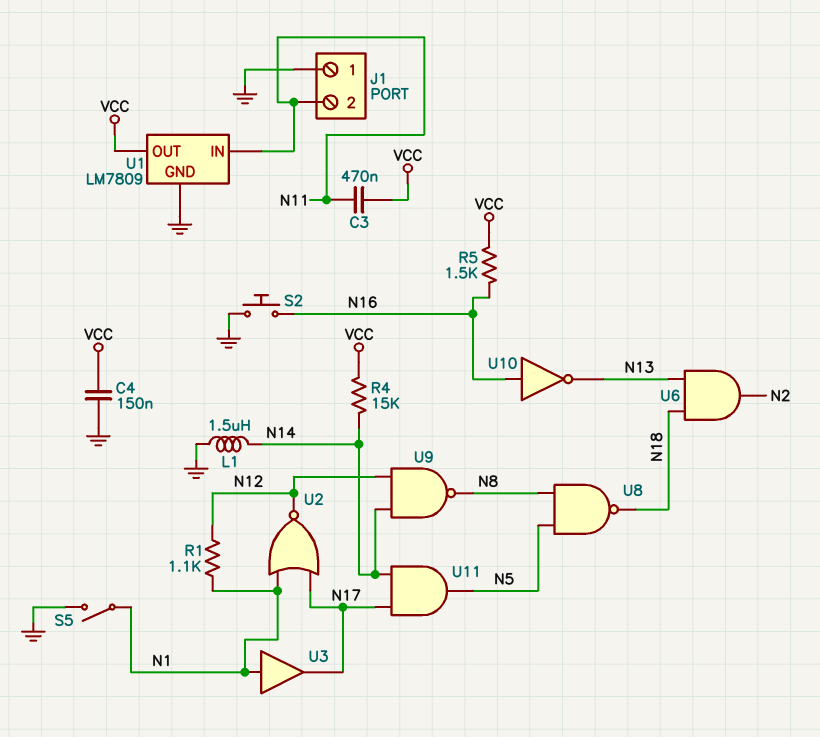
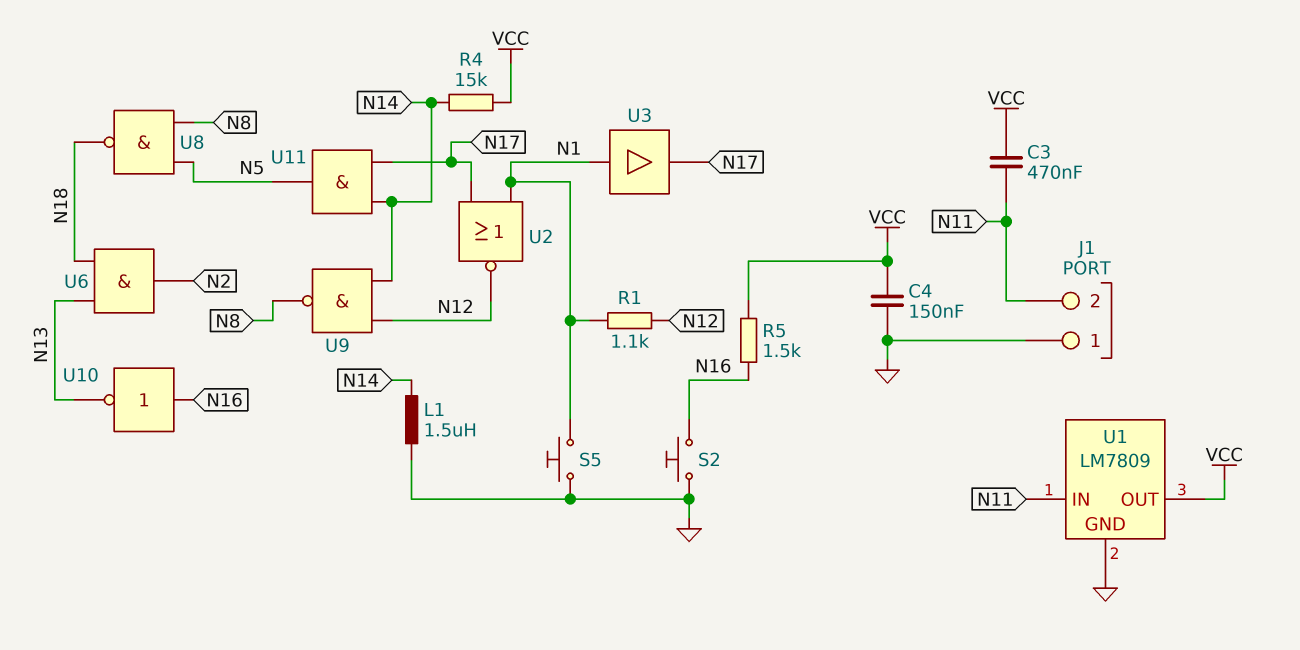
S5: switch (GND, N1) -> button (GND, N1)

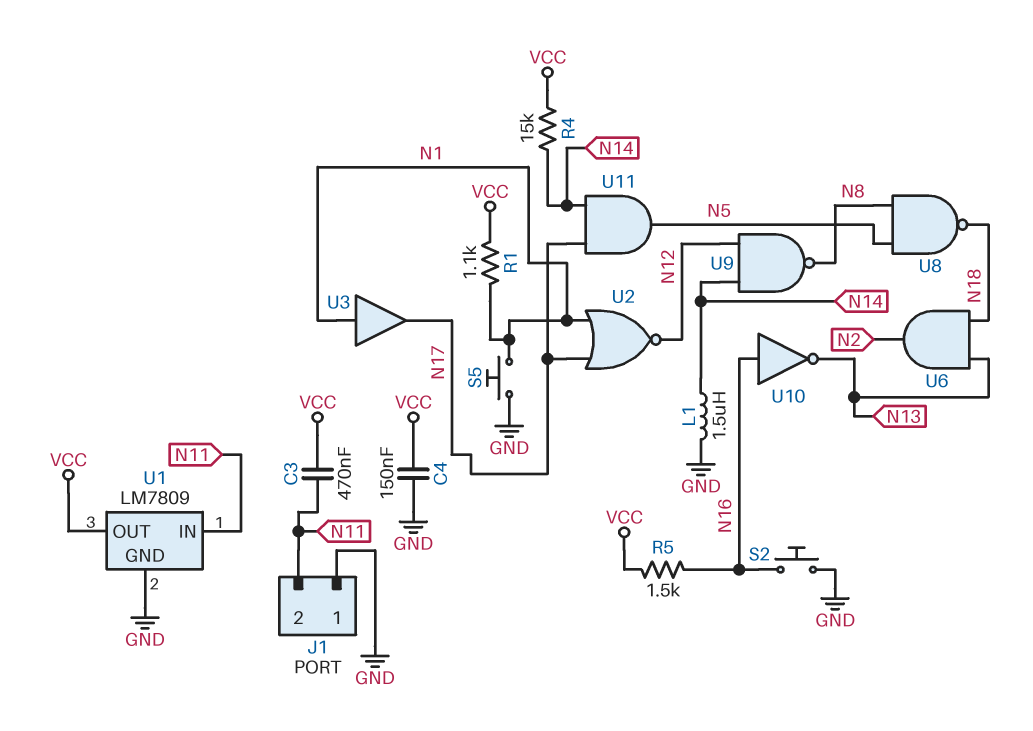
R1: 1.1k (N1, N12) -> 1.1k (N1, VCC)

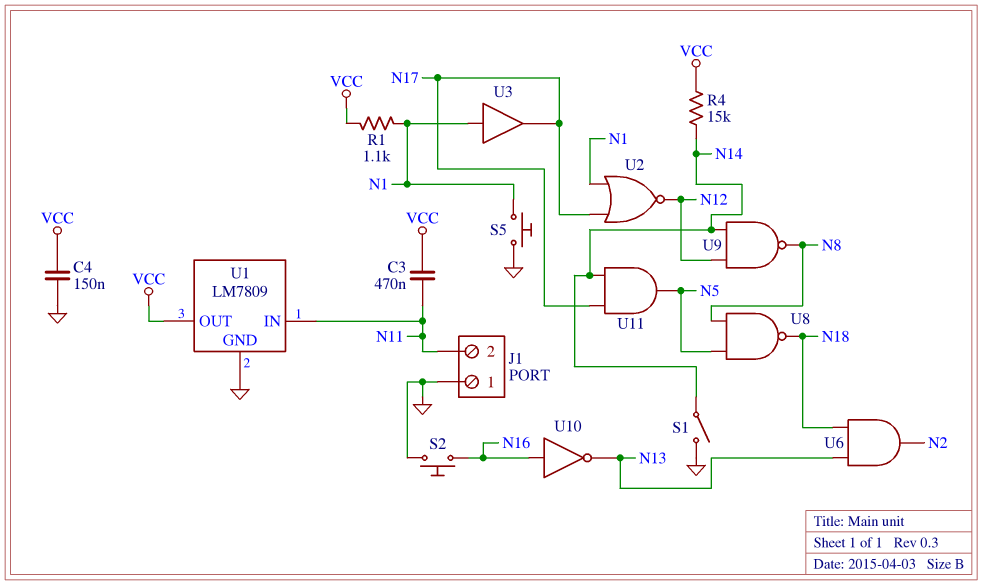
L1: 1.5uH (GND, N14) -> none
R5: 1.5k (N16, VCC) -> none
S1: none -> switch (GND, N14)

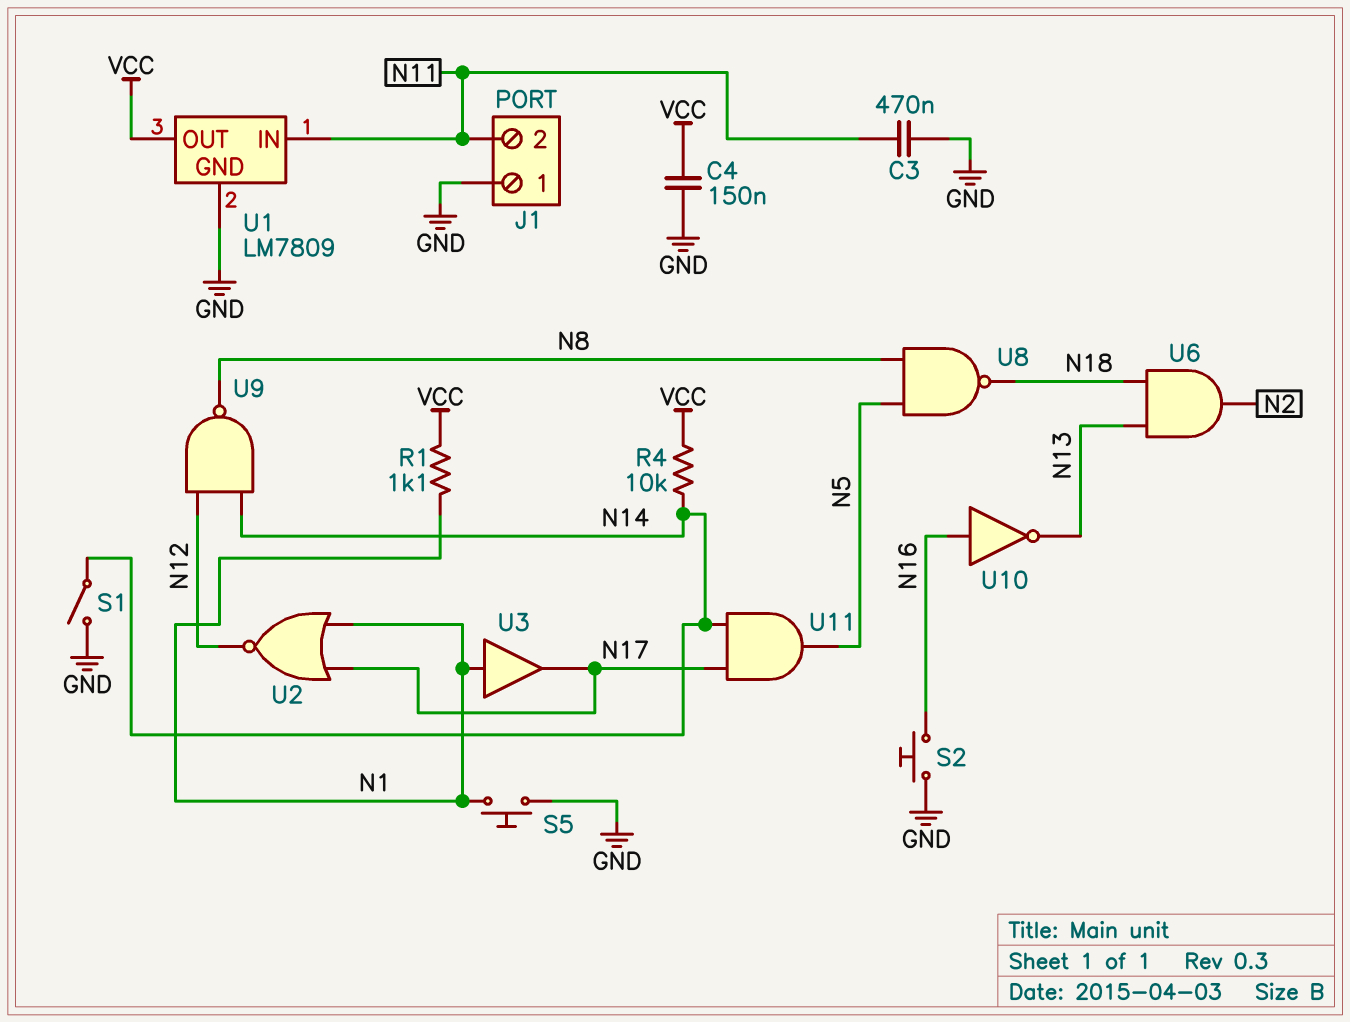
C3: 470nF (N11, VCC) -> 470nF (GND, N11)
R4: 15k (N14, VCC) -> 10k (N14, VCC)

